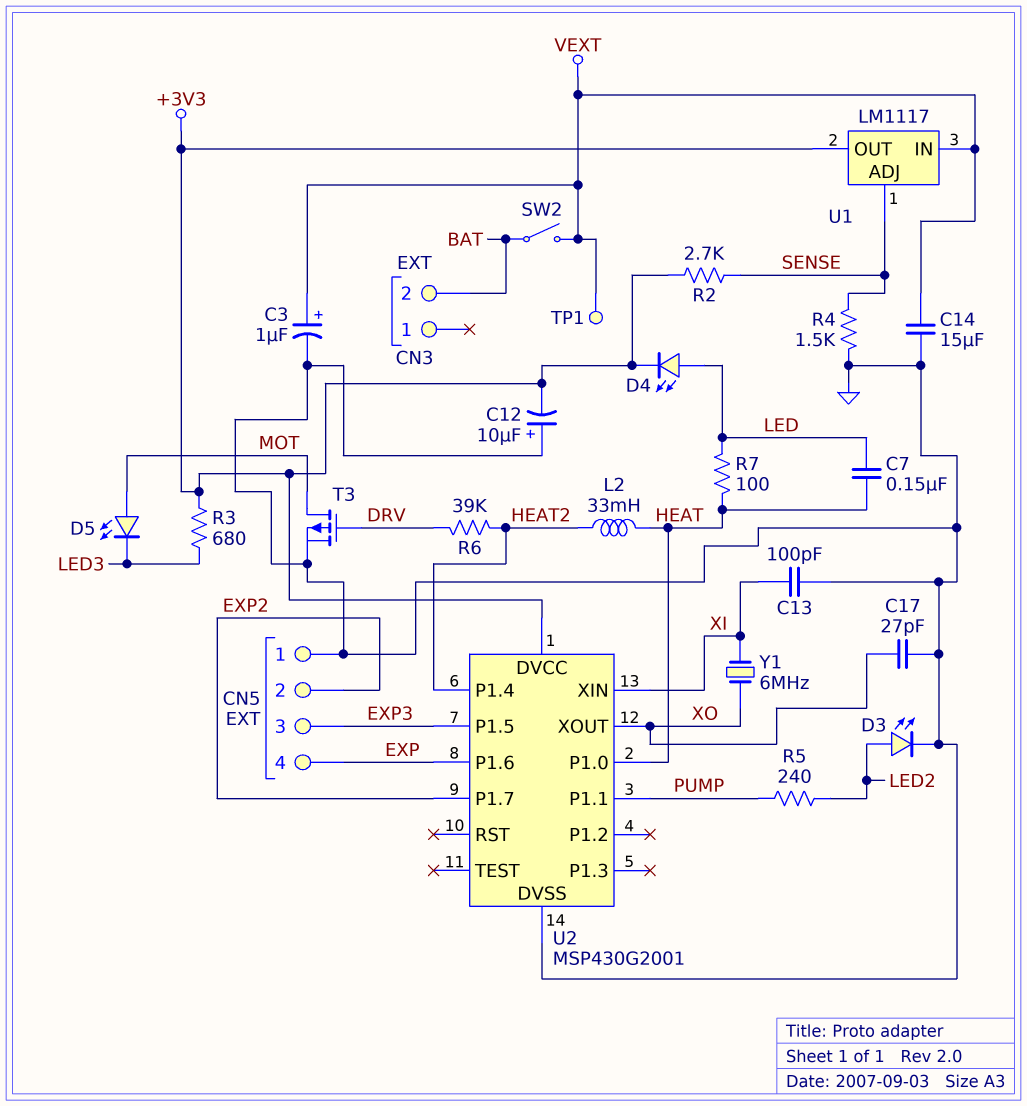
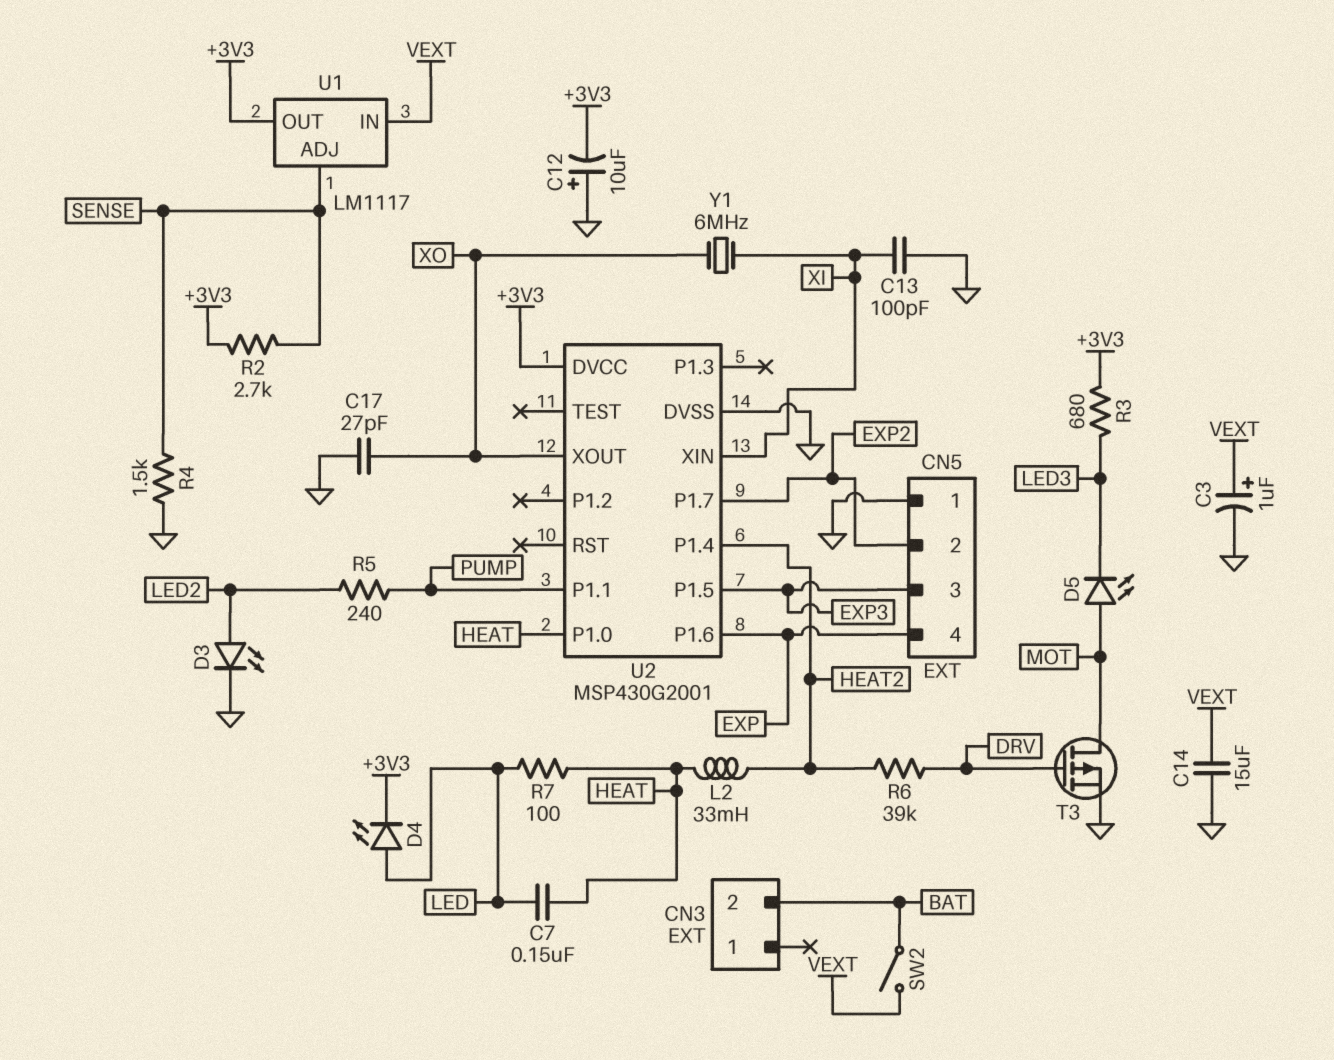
TP1: test point (VEXT) -> none

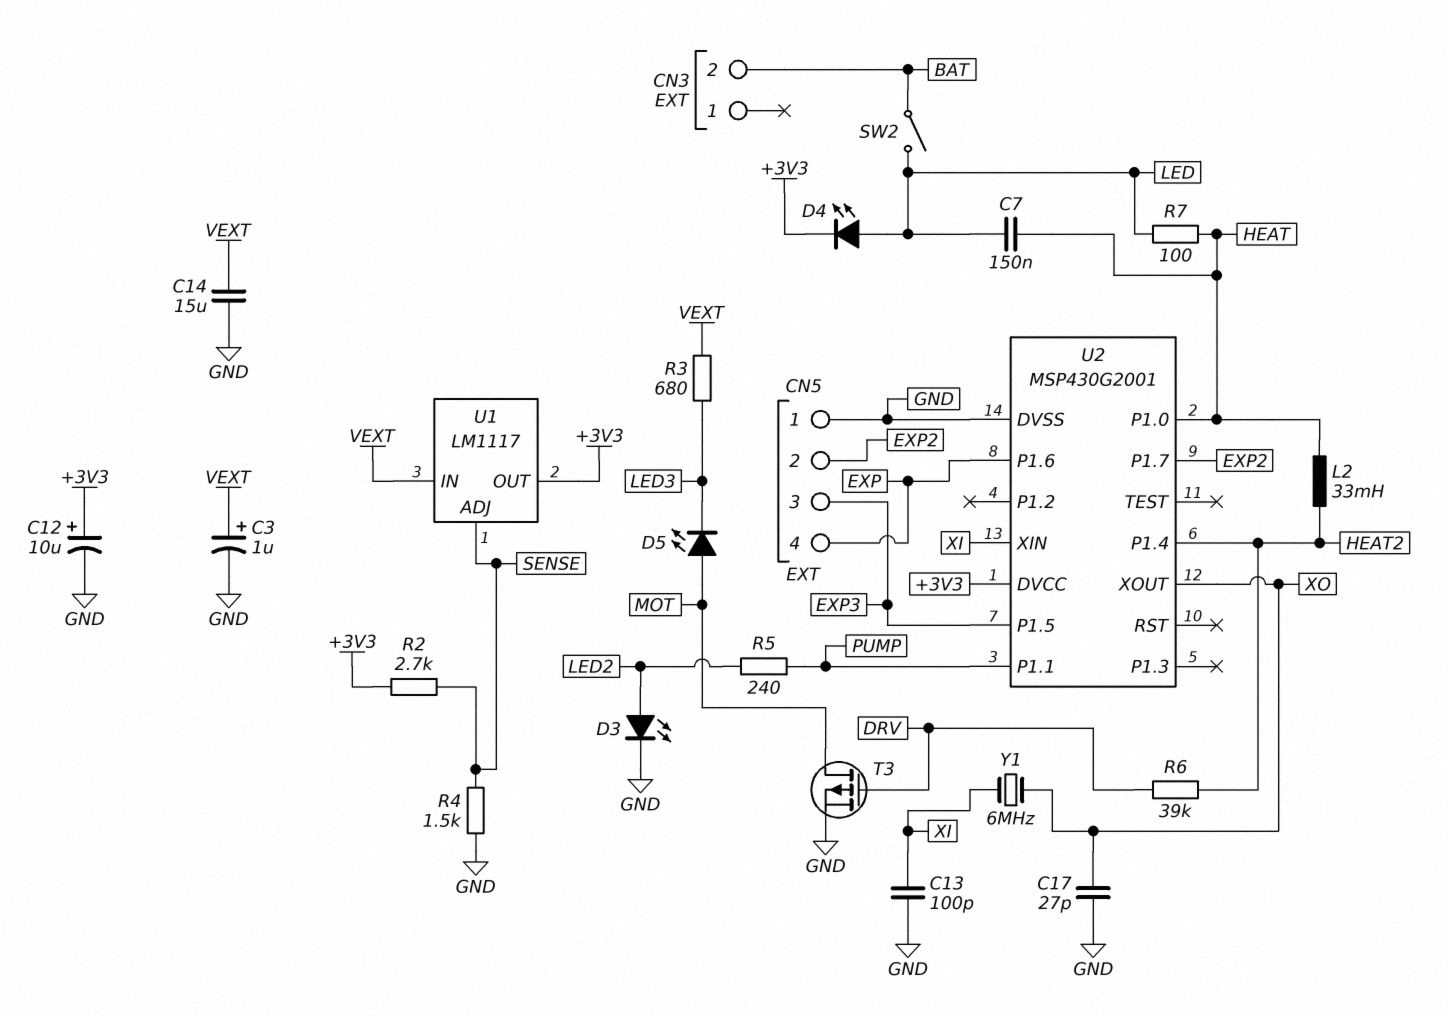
C12: 10uF (plus GND, minus +3V3) -> 10uF (plus +3V3, minus GND)
R3: 680 (+3V3, LED3) -> 680 (LED3, VEXT)
SW2: switch (BAT, VEXT) -> switch (BAT, LED)

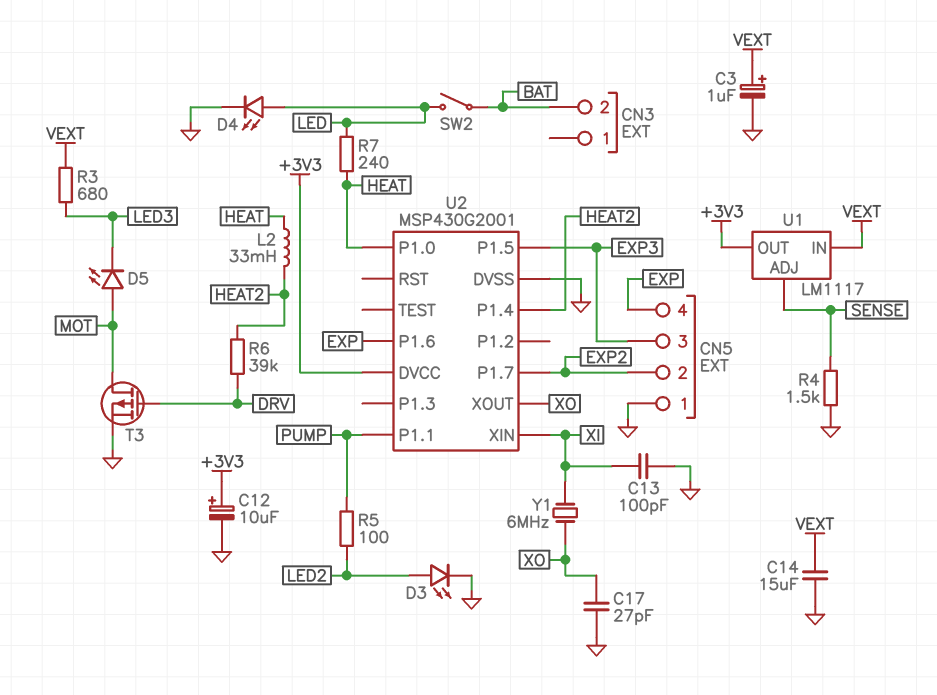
C7: 150nF (HEAT, LED) -> none
D4: LED (A LED, K +3V3) -> LED (A LED, K GND)
R2: 2.7k (+3V3, SENSE) -> none
R5: 240 (LED2, PUMP) -> 100 (LED2, PUMP)
R7: 100 (HEAT, LED) -> 240 (HEAT, LED)

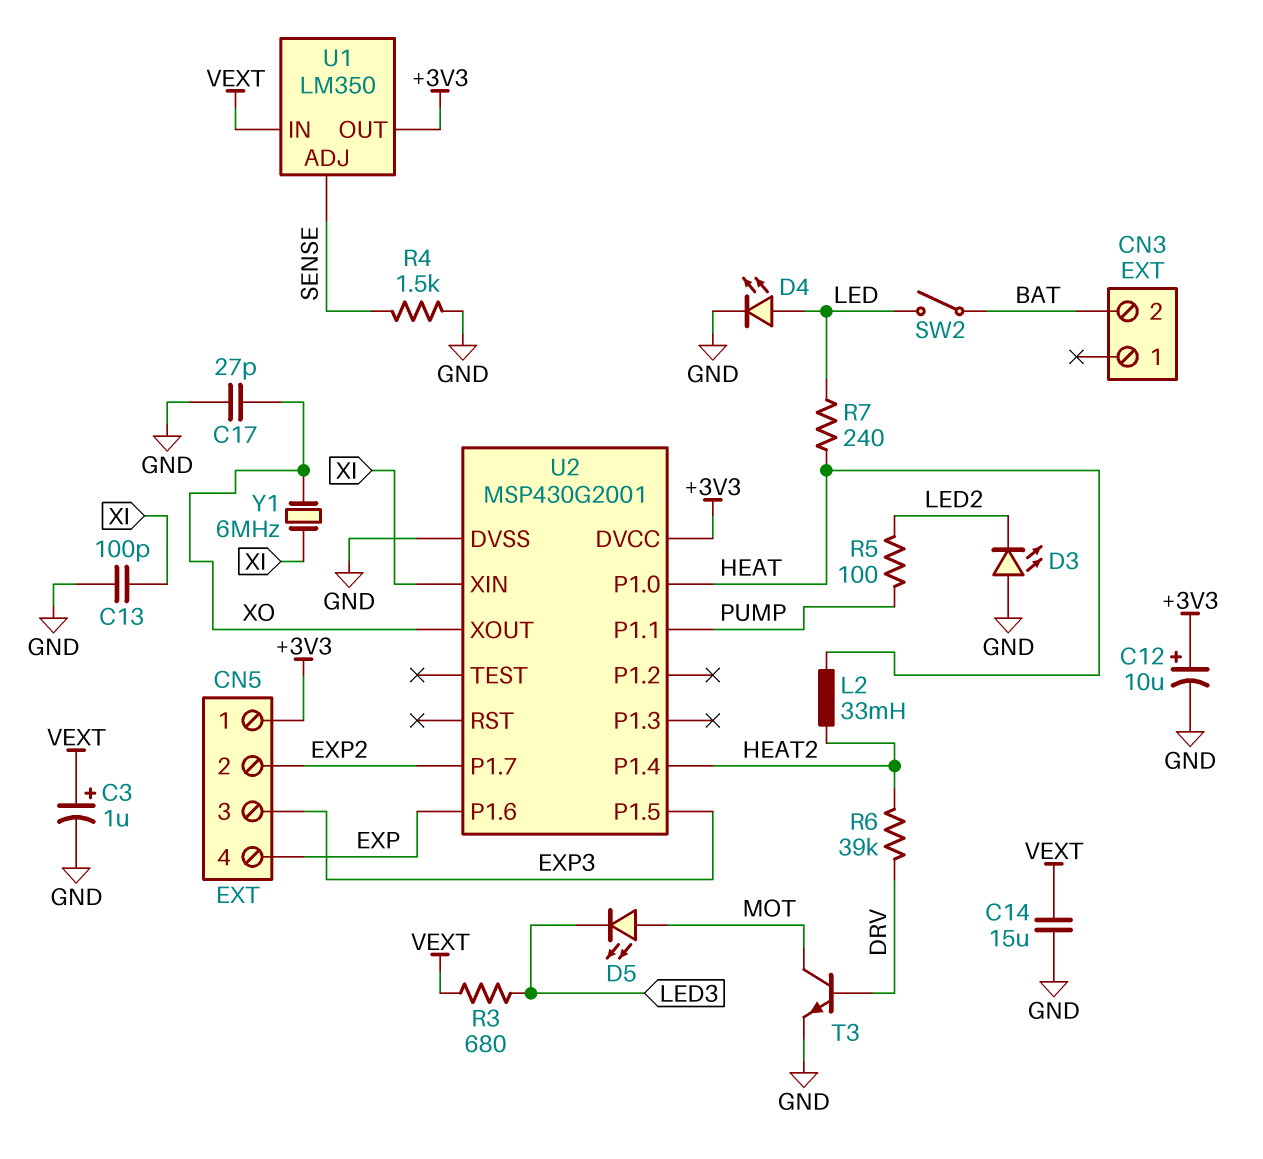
CN5 pin 1: GND -> +3V3
D3: LED (A LED2, K GND) -> LED (A GND, K LED2)
T3: PMOS (G DRV, D MOT, S GND) -> NPN (B DRV, C MOT, E GND)
U1: LM1117 -> LM350

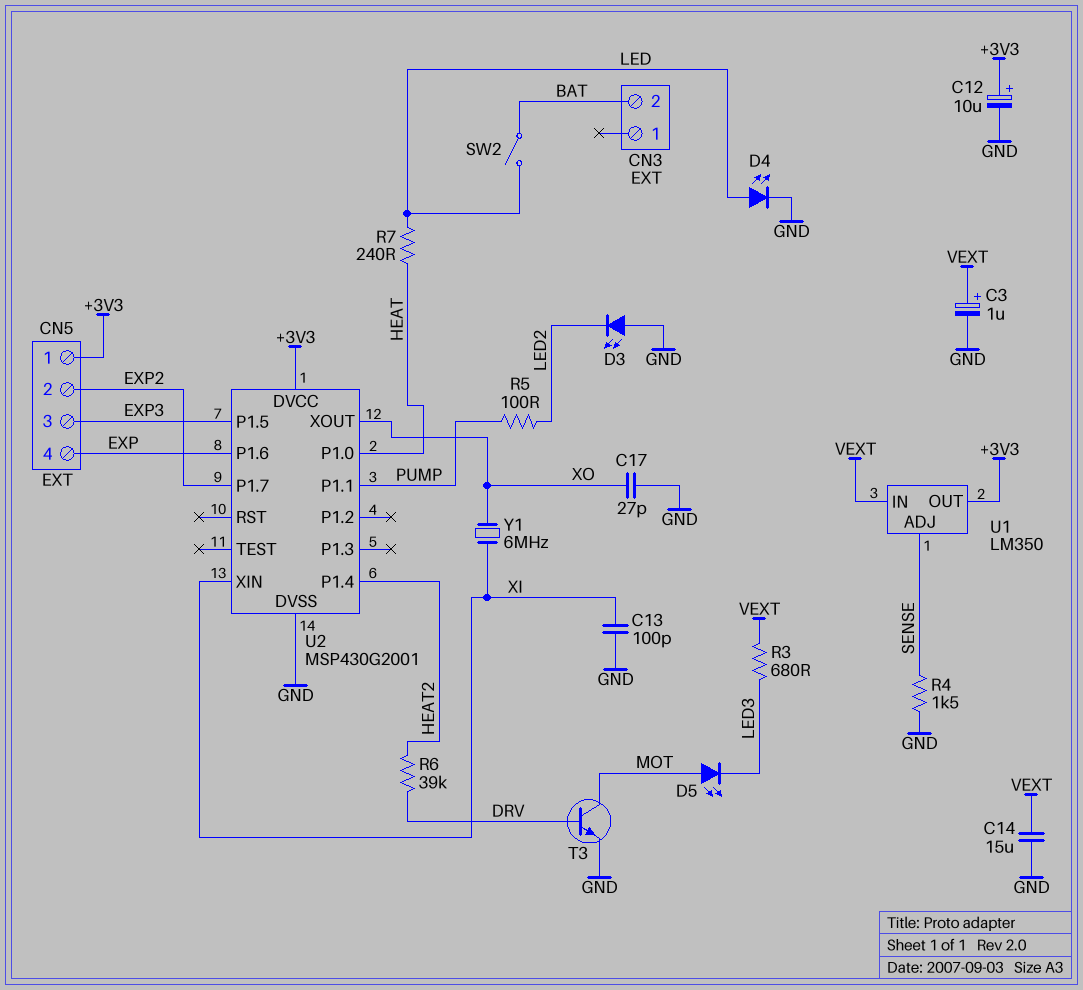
L2: 33mH (HEAT, HEAT2) -> none

